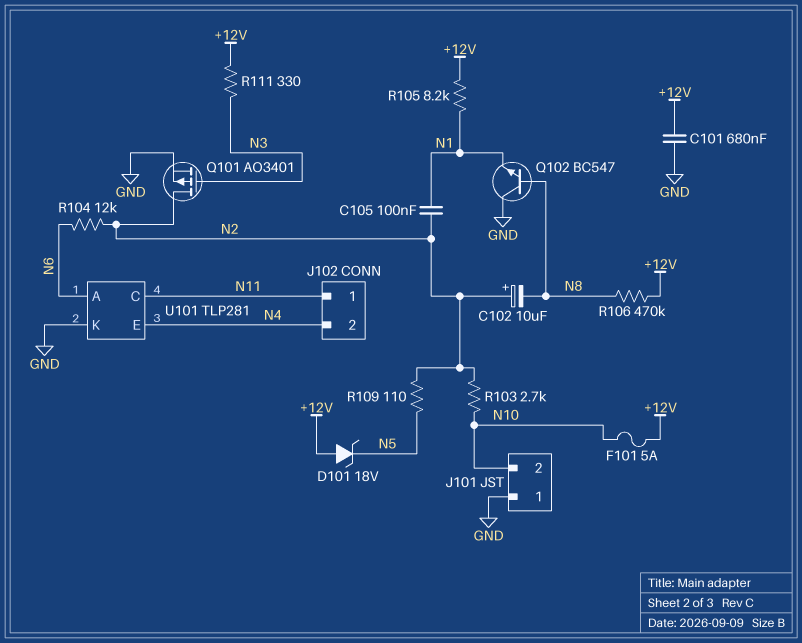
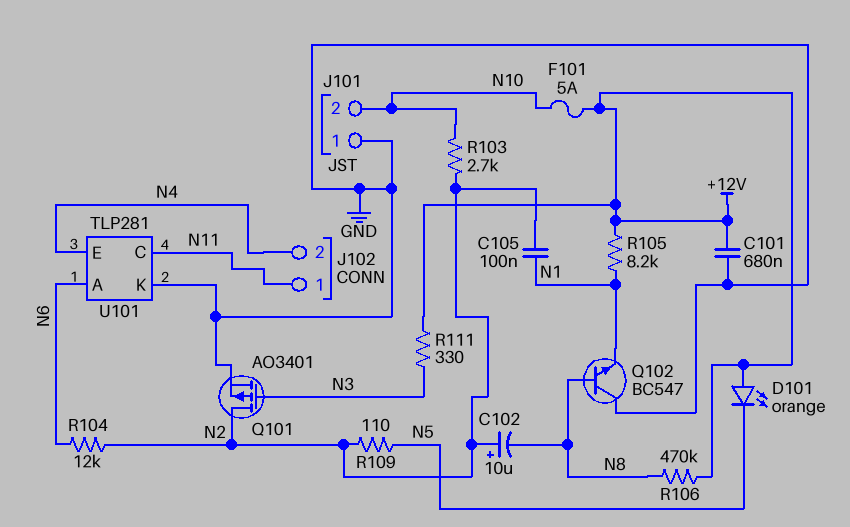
D101: zener 18V (A +12V, K N5) -> LED orange (A +12V, K N5)

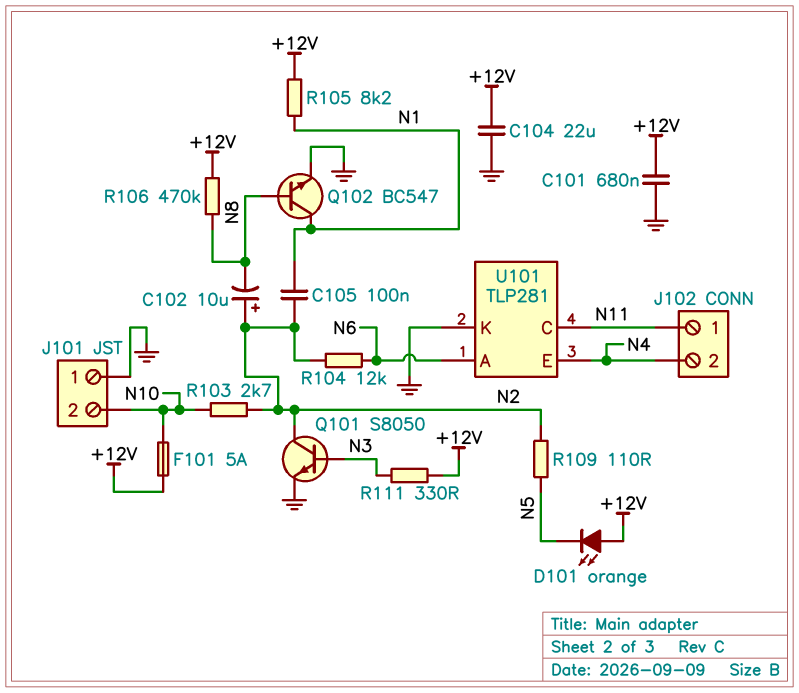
C104: none -> 22uF (+12V, GND)
Q101: PMOS AO3401 (G N3, D N2, S GND) -> NPN S8050 (B N3, C N2, E GND)
Q102: NPN BC547 (B N8, C GND, E N1) -> NPN BC547 (B N8, C N1, E GND)

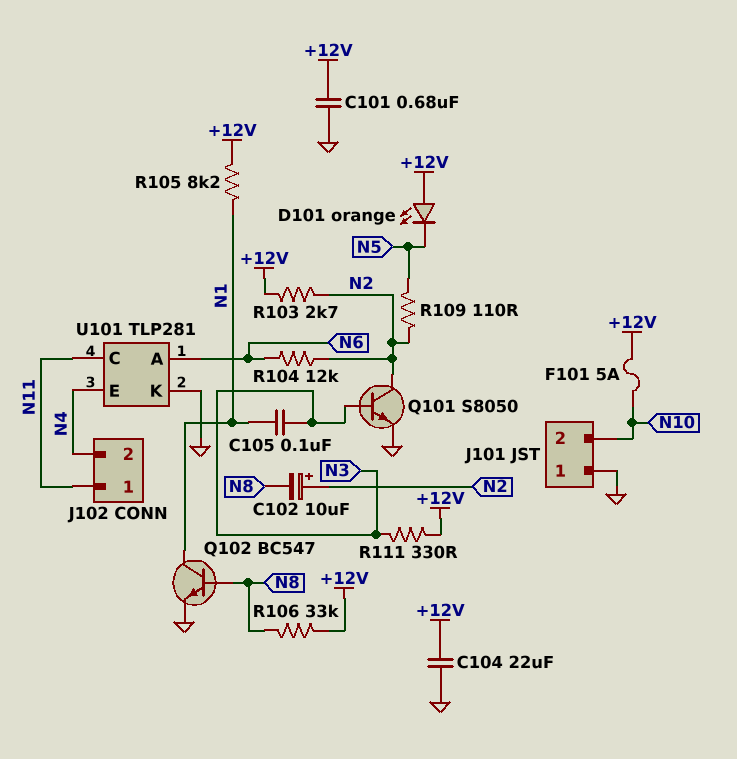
C105: 100nF (N1, N2) -> 100nF (N1, N3)
R103: 2.7k (N2, N10) -> 2.7k (+12V, N2)
R106: 470k (+12V, N8) -> 33k (+12V, N8)

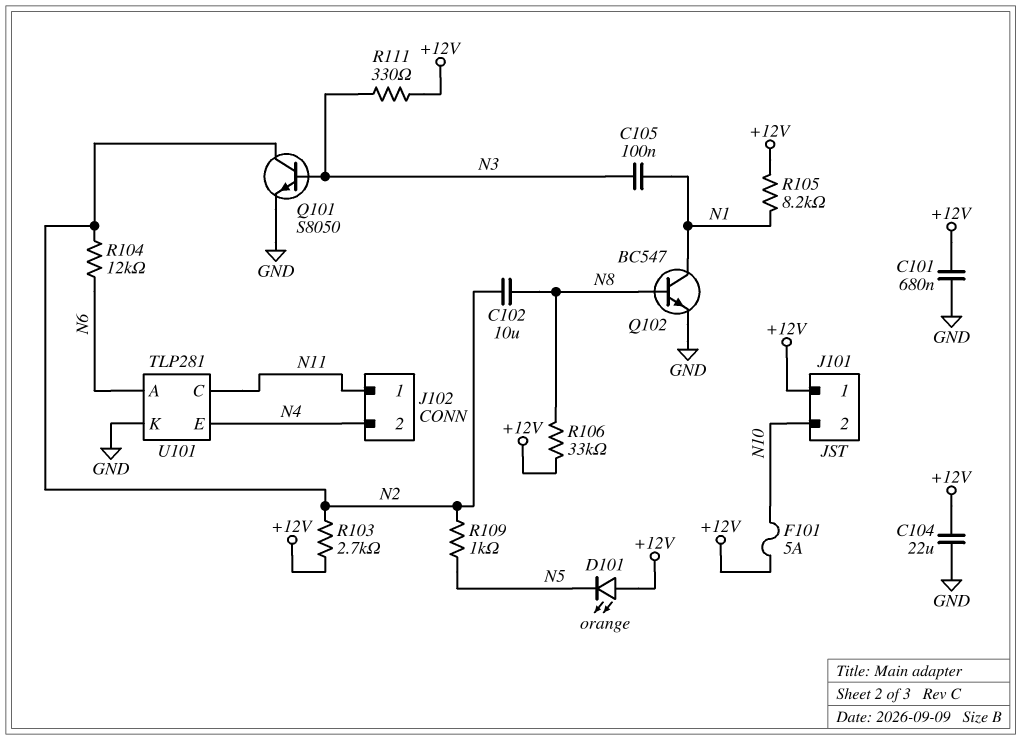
C102: 10uF (plus N2, minus N8) -> 10uF (N2, N8)
J101 pin 1: GND -> +12V
R109: 110 (N2, N5) -> 1k (N2, N5)

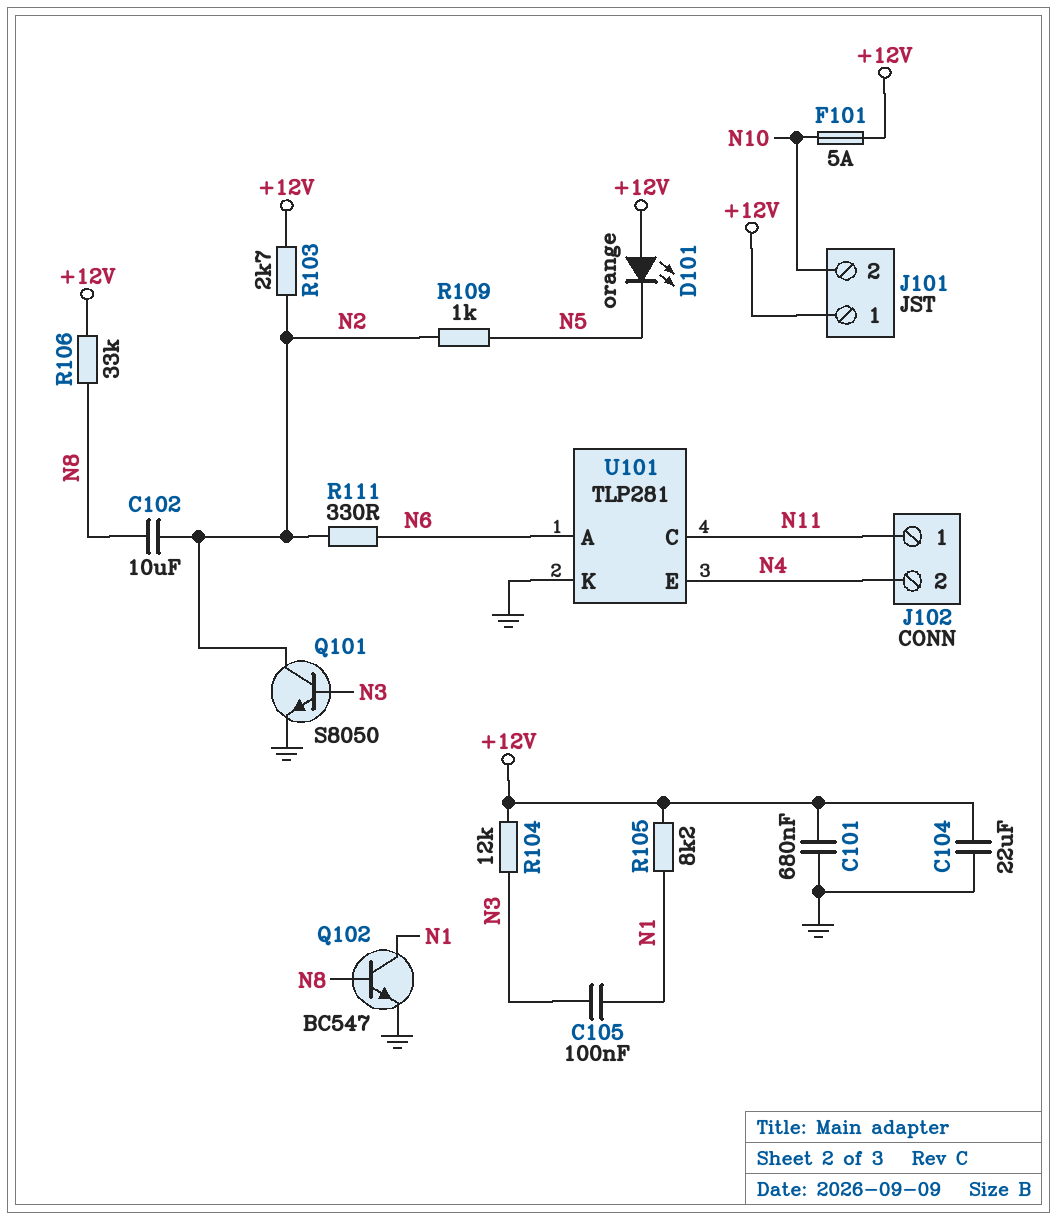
R104: 12k (N2, N6) -> 12k (+12V, N3)
R111: 330 (+12V, N3) -> 330 (N2, N6)

